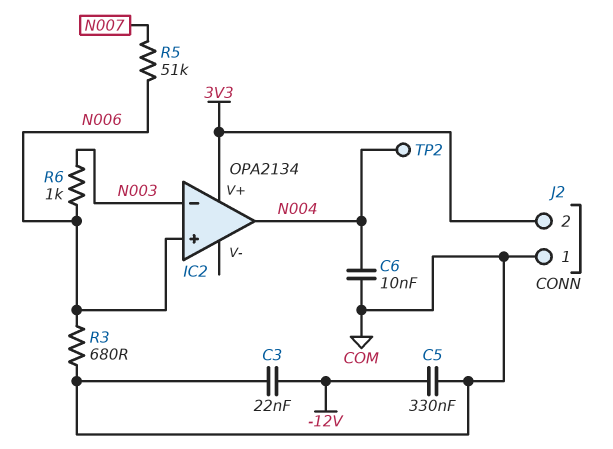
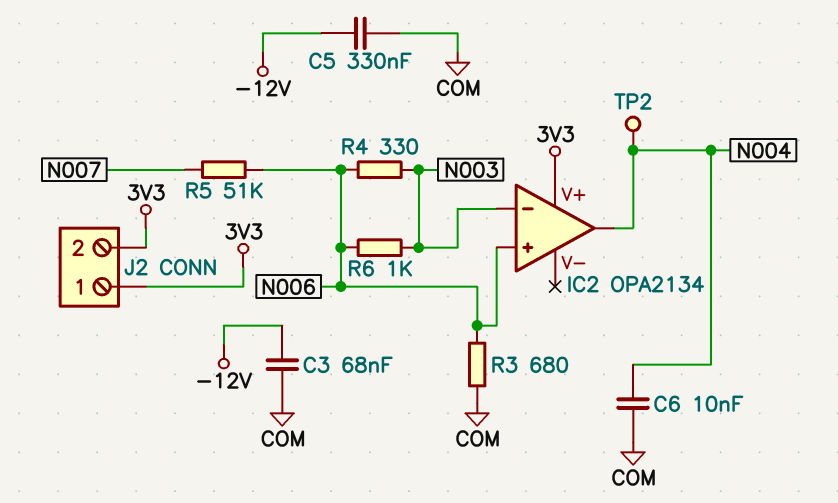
C3: 22nF (-12V, COM) -> 68nF (-12V, COM)
J2 pin 1: COM -> 3V3
R4: none -> 330 (N003, N006)

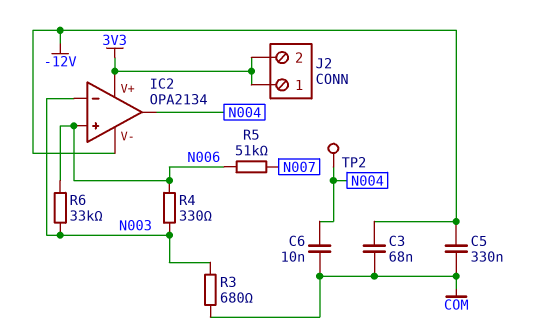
IC2 pin V-: none -> -12V
R3: 680 (COM, N006) -> 680 (COM, N003)
R6: 1k (N003, N006) -> 33k (N003, N006)

